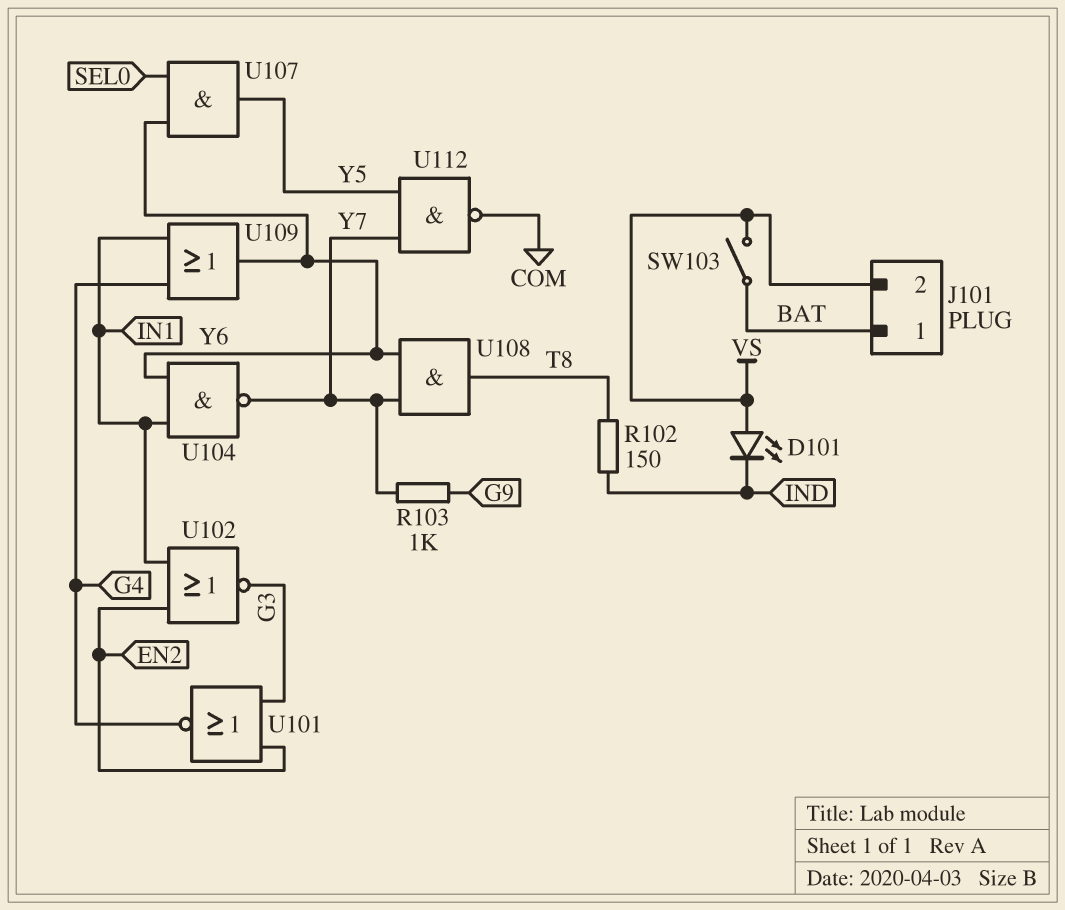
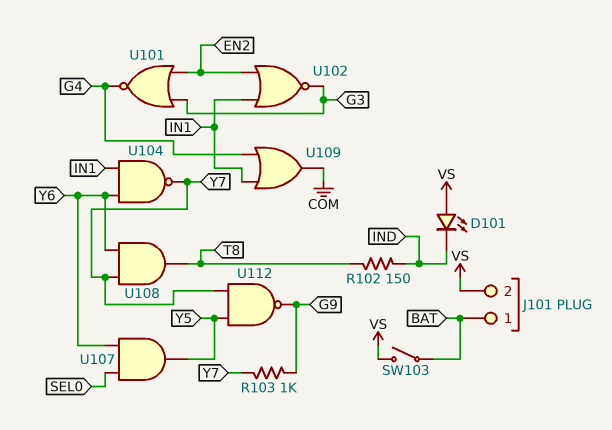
U109: OR (in G4, in IN1, out Y6) -> OR (in G4, in IN1, out COM)
U112: NAND (in Y5, in Y7, out COM) -> NAND (in Y5, in Y7, out G9)

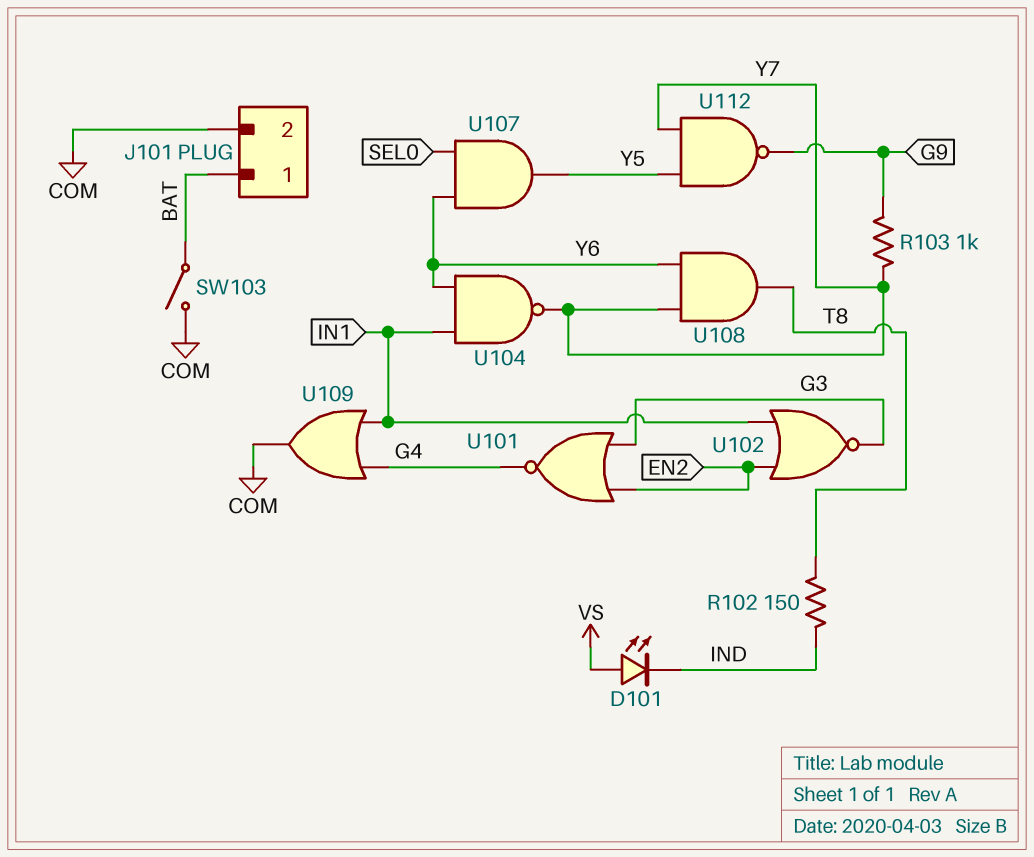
J101 pin 2: VS -> COM
SW103: switch (BAT, VS) -> switch (BAT, COM)

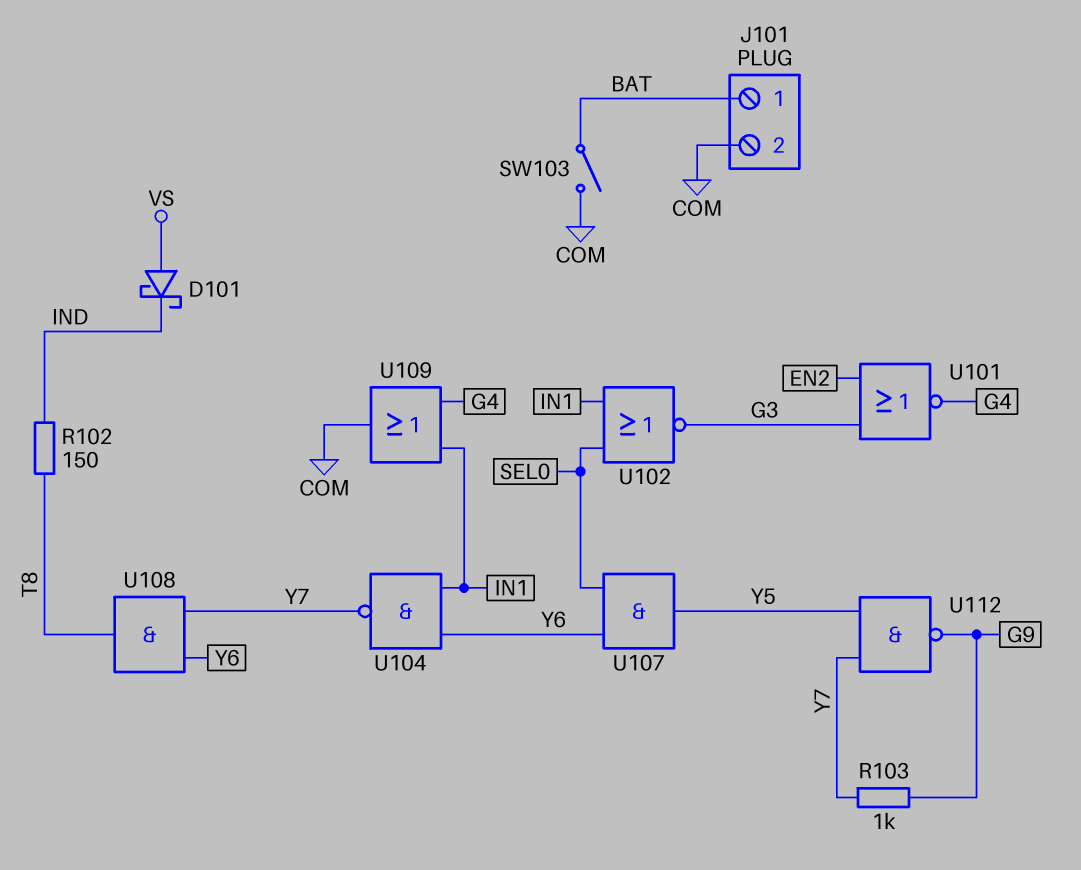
D101: LED (A VS, K IND) -> schottky (A VS, K IND)
U102: NOR (in EN2, in IN1, out G3) -> NOR (in IN1, in SEL0, out G3)

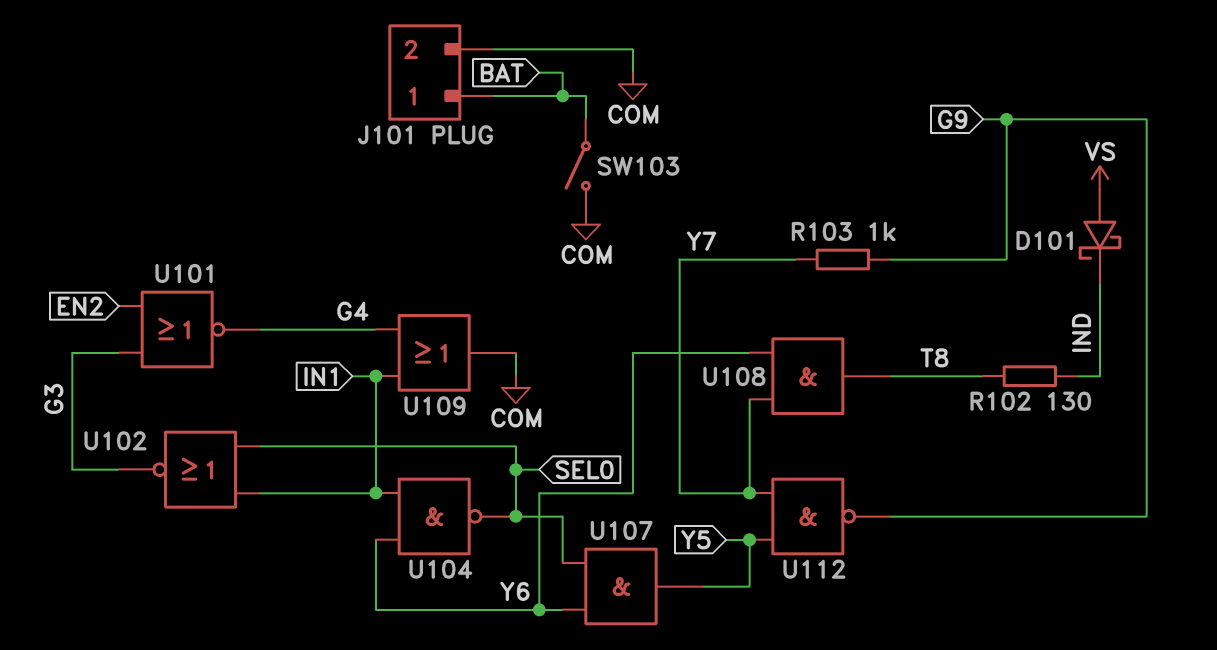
R102: 150 (IND, T8) -> 130 (IND, T8)
U104: NAND (in IN1, in Y6, out Y7) -> NAND (in IN1, in Y6, out SEL0)

